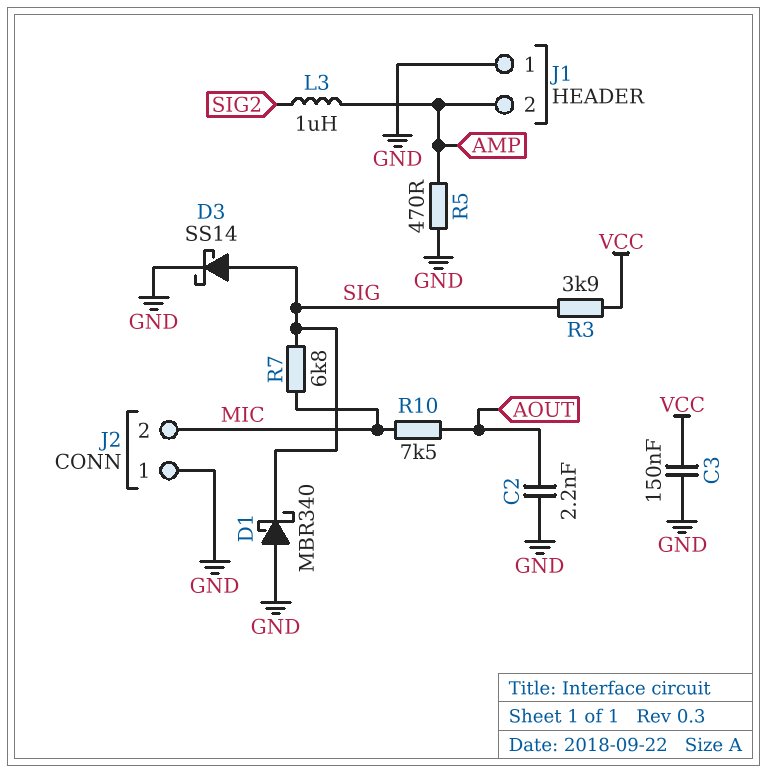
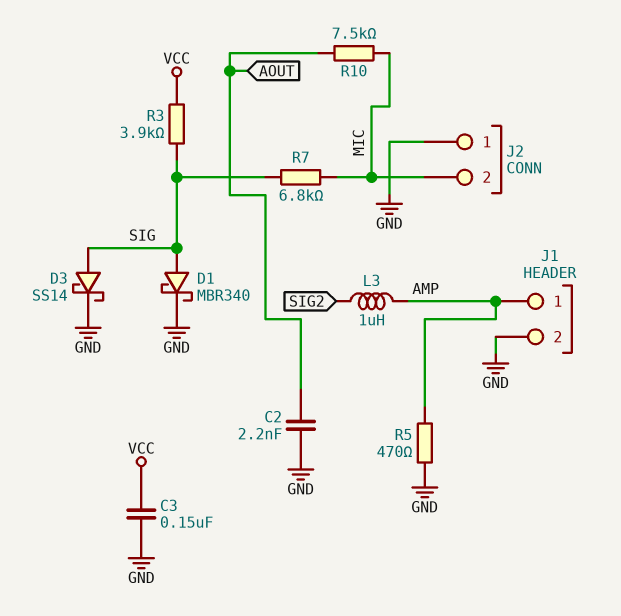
D1: schottky MBR340 (A GND, K SIG) -> schottky MBR340 (A SIG, K GND)
J1 pin 1: GND -> AMP
J1 pin 2: AMP -> GND

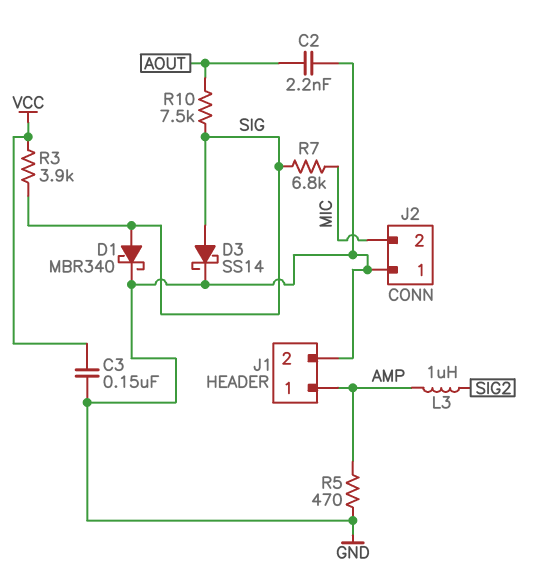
R10: 7.5k (AOUT, MIC) -> 7.5k (AOUT, SIG)

